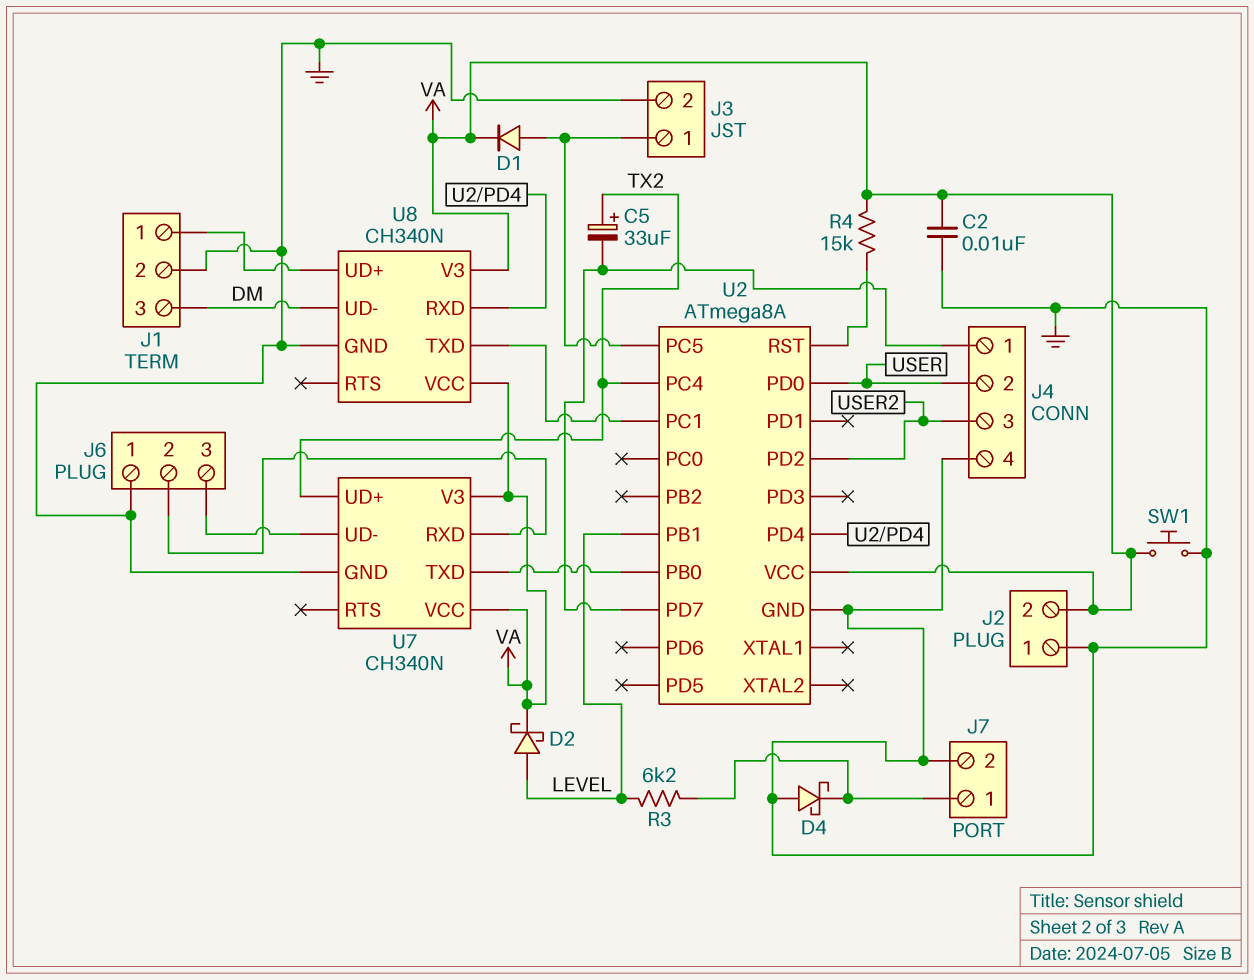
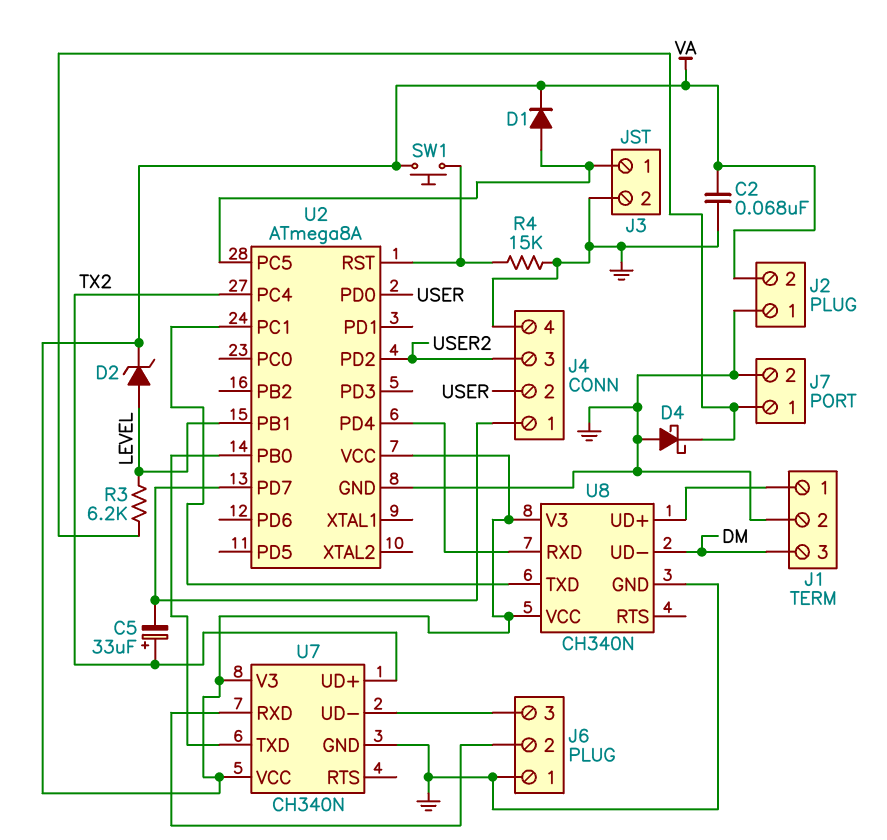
C2: 10nF (GND, VA) -> 68nF (GND, VA)
D2: schottky (A LEVEL, K VA) -> zener (A LEVEL, K VA)
R4: 15k (U2/RST, VA) -> 15k (GND, U2/RST)
SW1: button (GND, VA) -> button (U2/RST, VA)

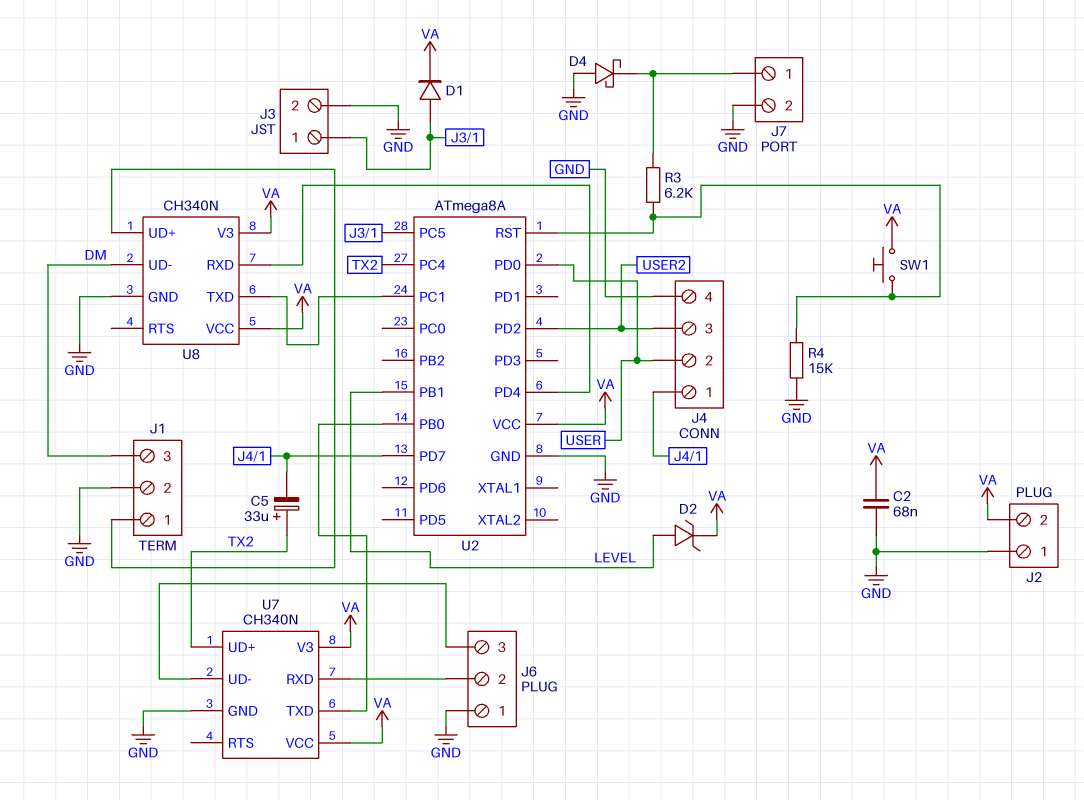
R3: 6.2k (J7/1, LEVEL) -> 6.2k (J7/1, U2/RST)

